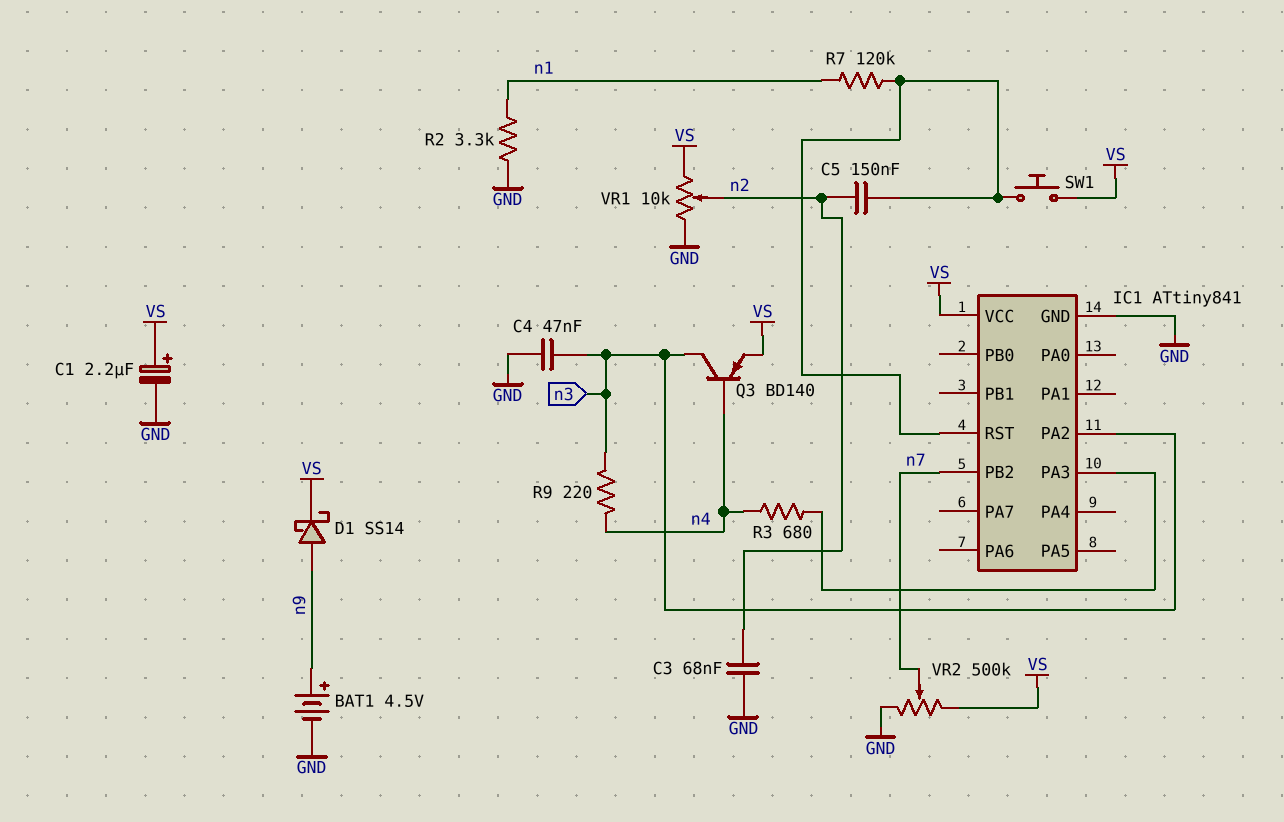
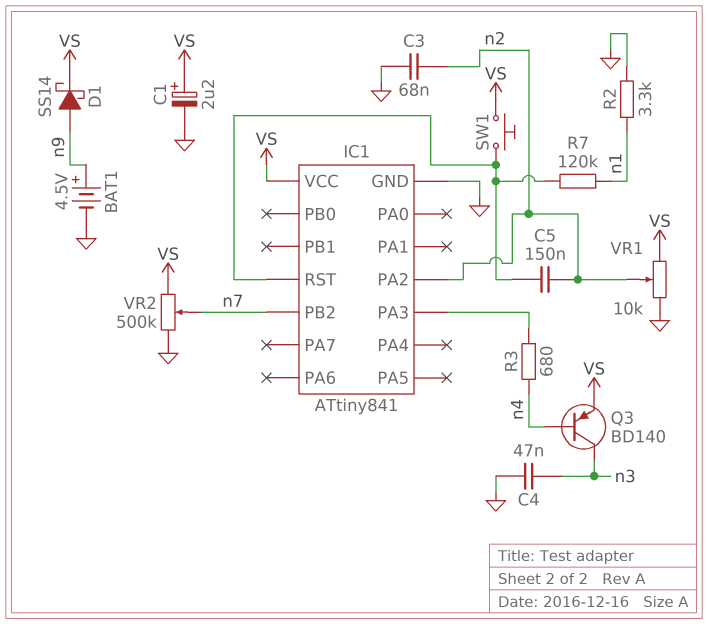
IC1 pin PA2: n3 -> n2
R9: 220 (n3, n4) -> none

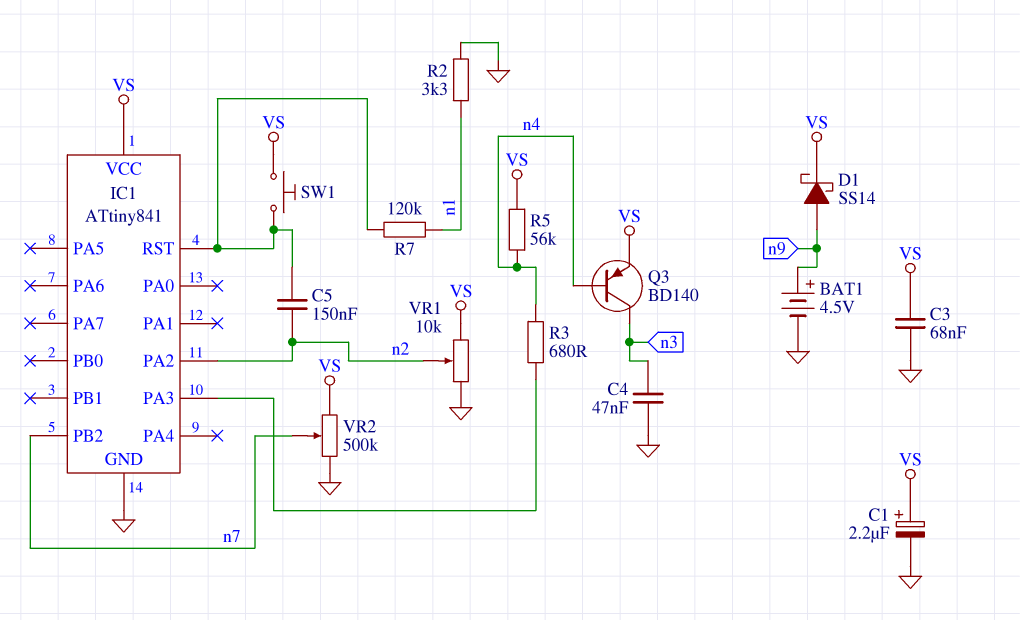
C3: 68nF (GND, n2) -> 68nF (GND, VS)
R5: none -> 56k (VS, n4)

